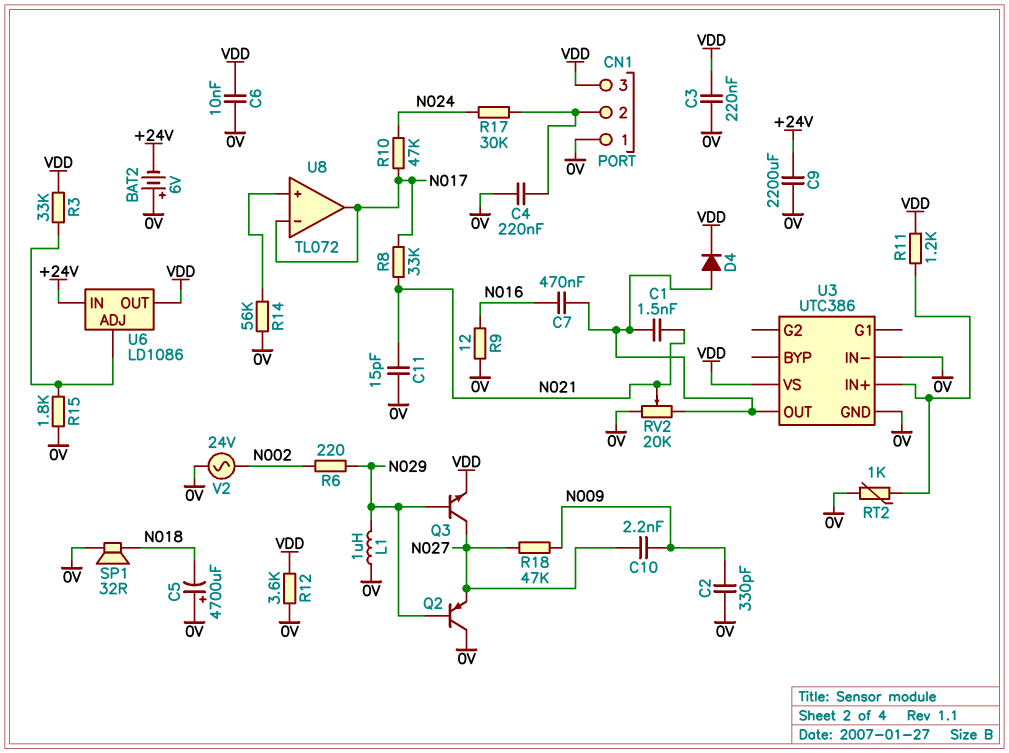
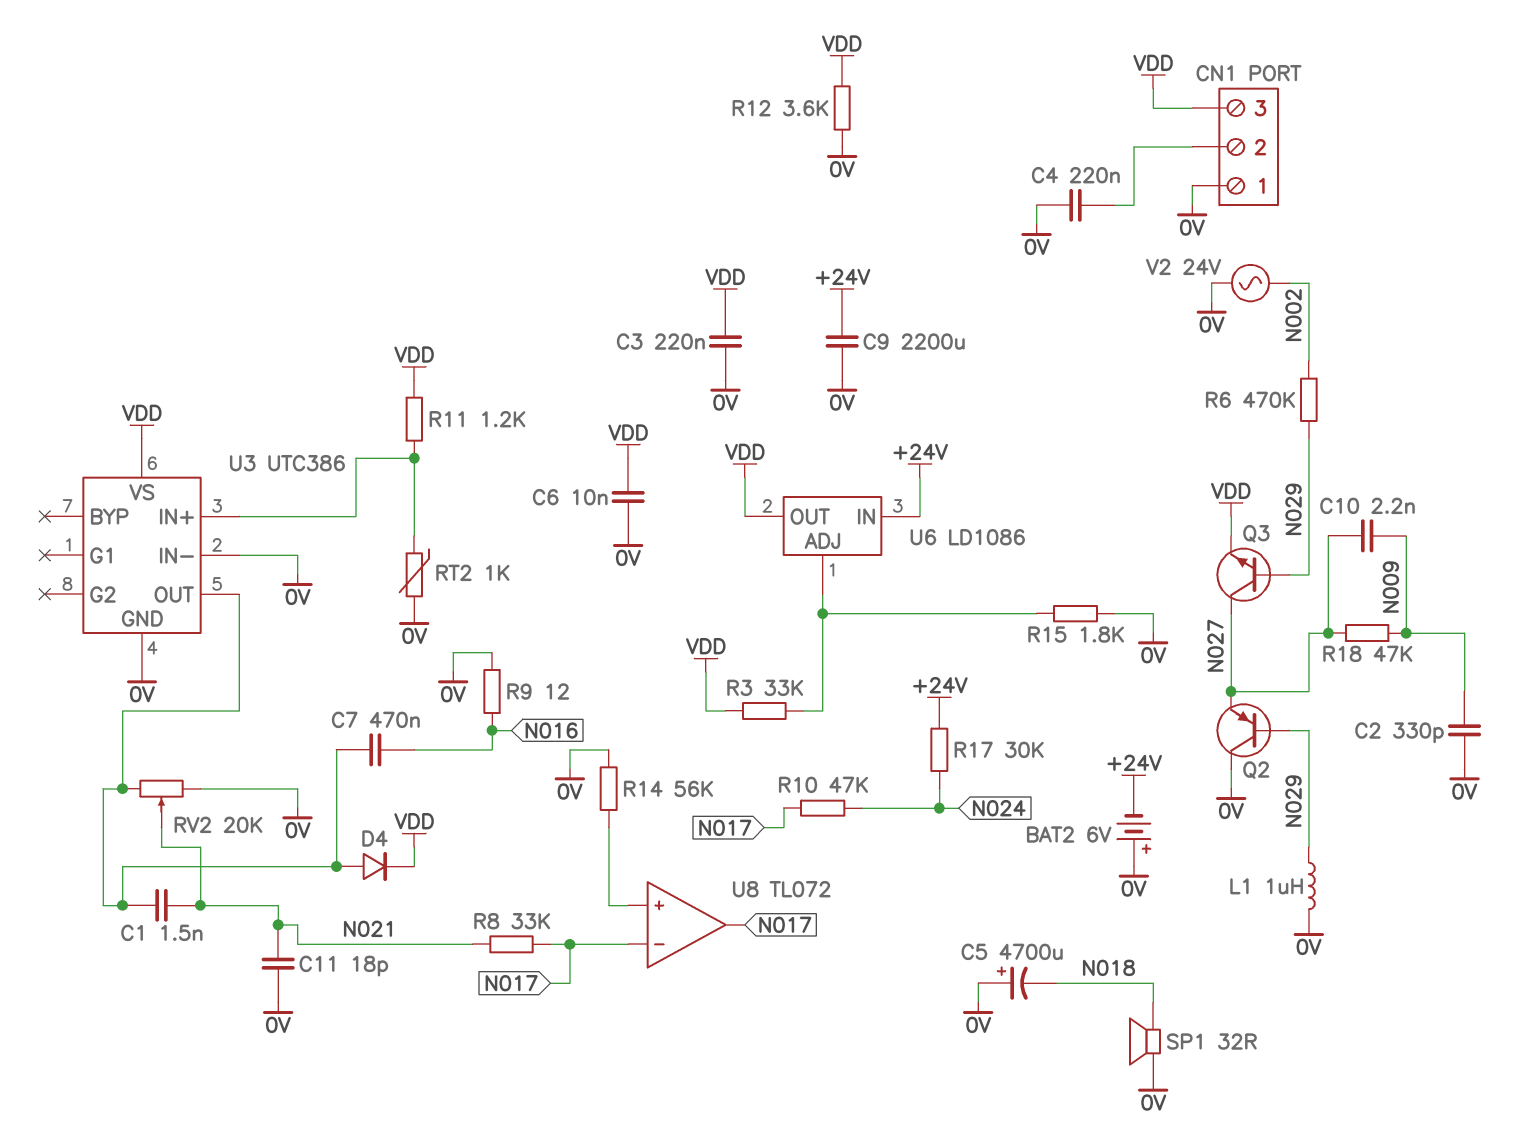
C11: 15pF (0V, N021) -> 18pF (0V, N021)
R6: 220 (N002, N029) -> 470k (N002, N029)
R17: 30k (CN1/2, N024) -> 30k (+24V, N024)

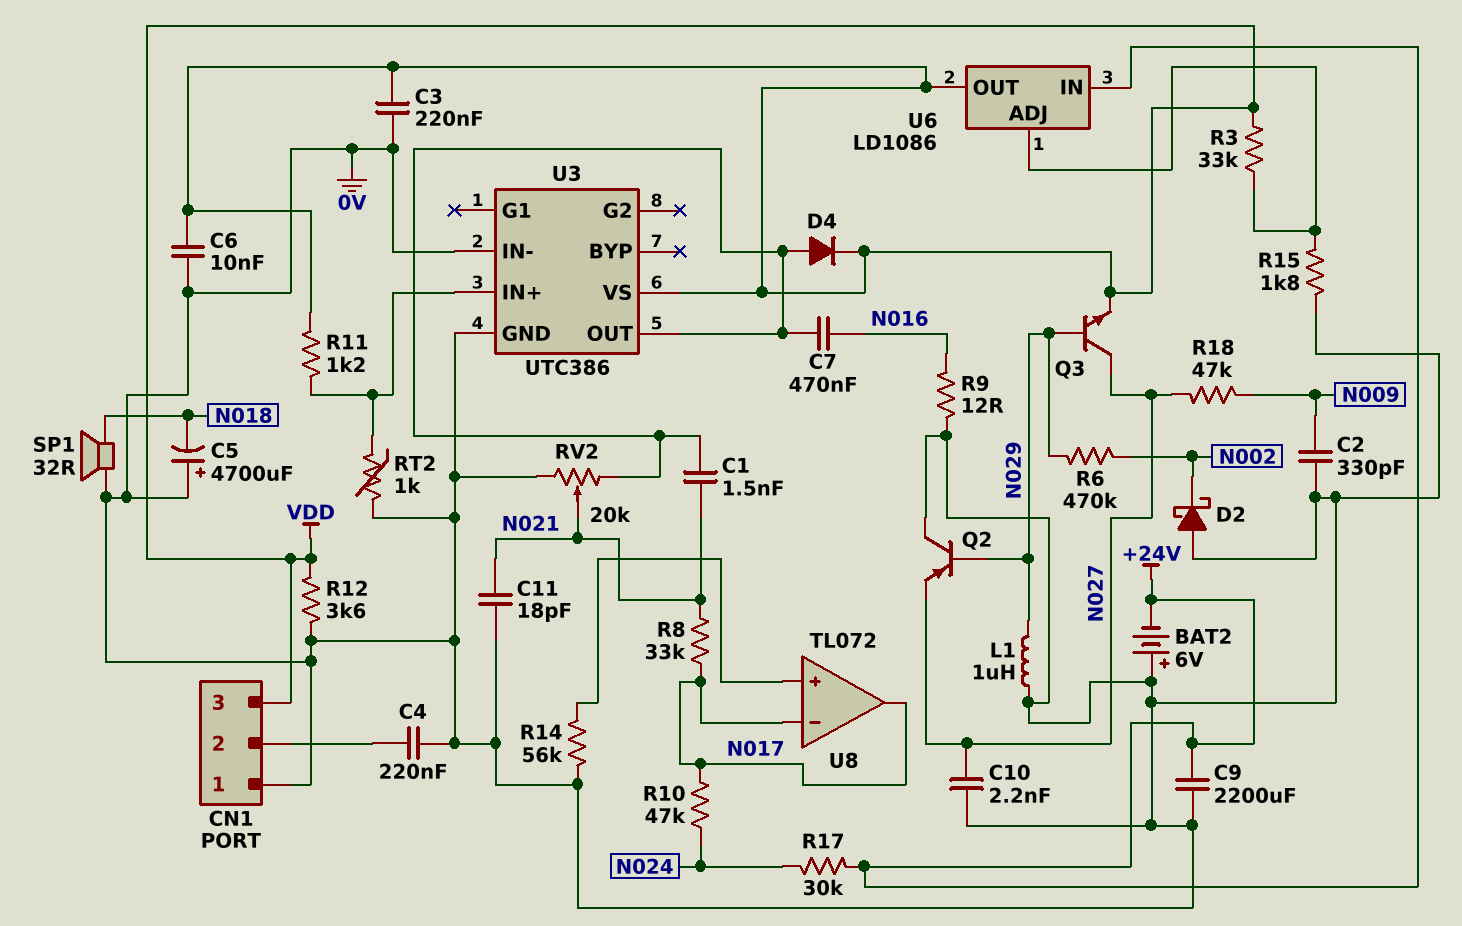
C10: 2.2nF (N009, N027) -> 2.2nF (0V, N027)
D2: none -> schottky (A 0V, K N002)
V2: AC 24V (0V, N002) -> none

